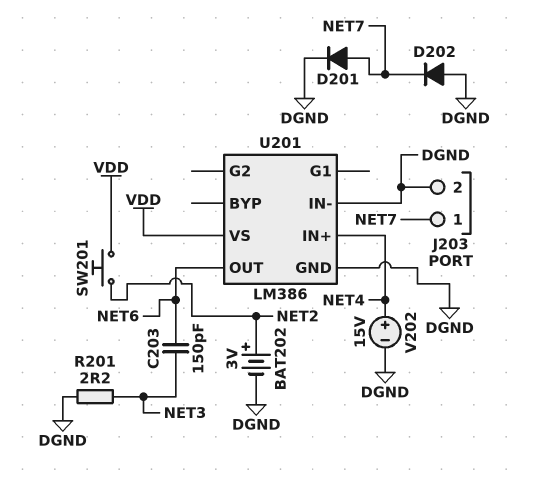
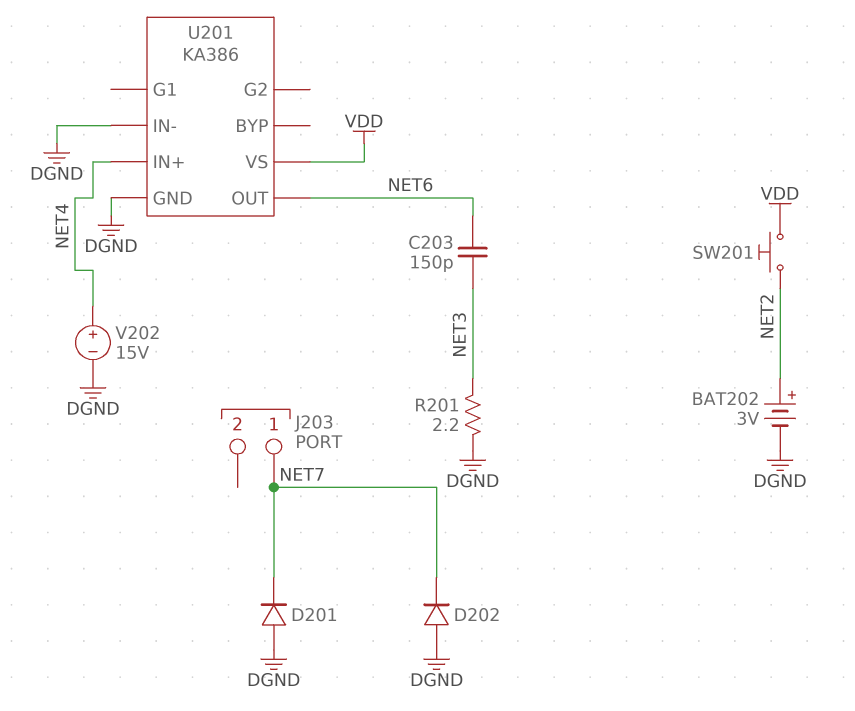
D201: diode (A NET7, K DGND) -> diode (A DGND, K NET7)
J203 pin 2: DGND -> none
U201: LM386 -> KA386

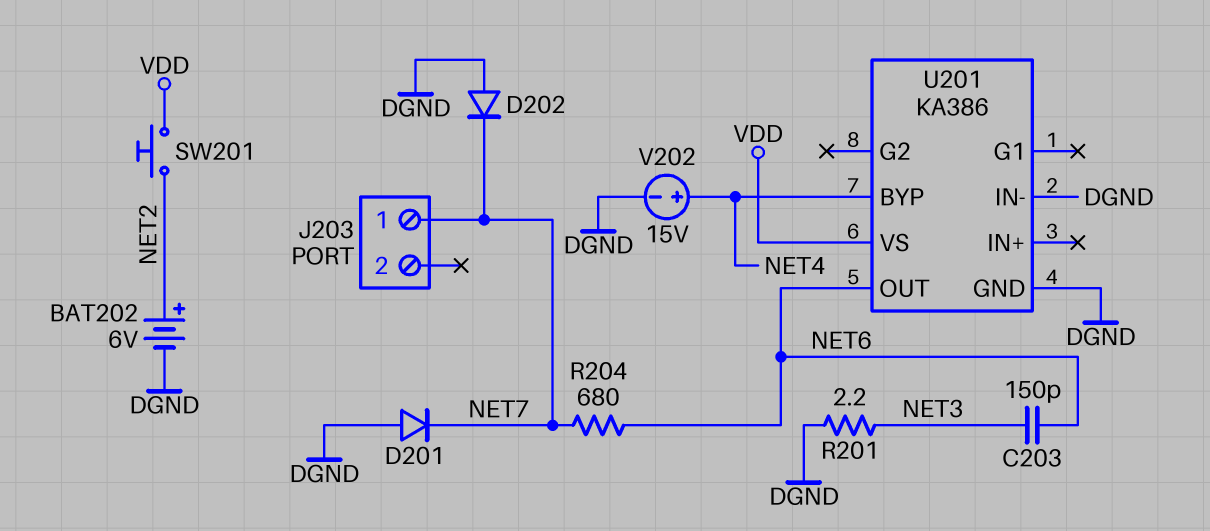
BAT202: 3V (plus NET2, minus DGND) -> 6V (plus NET2, minus DGND)
R204: none -> 680 (NET6, NET7)
U201 pin BYP: none -> NET4
U201 pin IN+: NET4 -> none

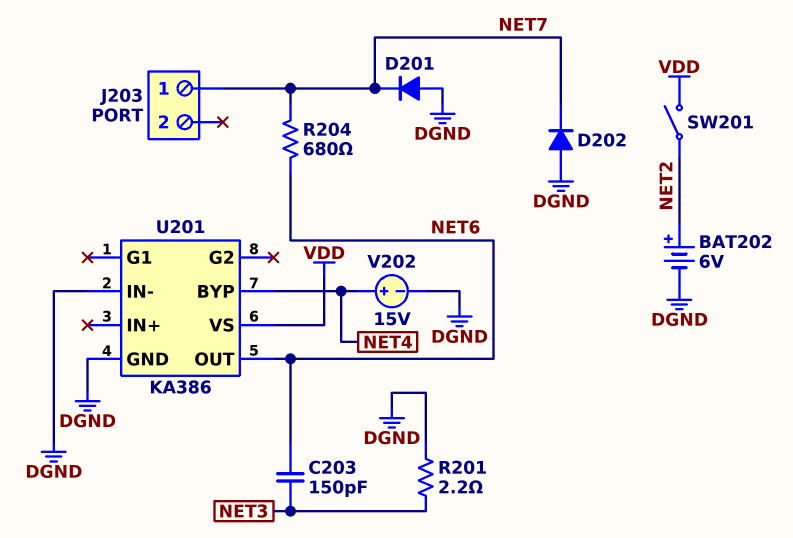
SW201: button (NET2, VDD) -> switch (NET2, VDD)

